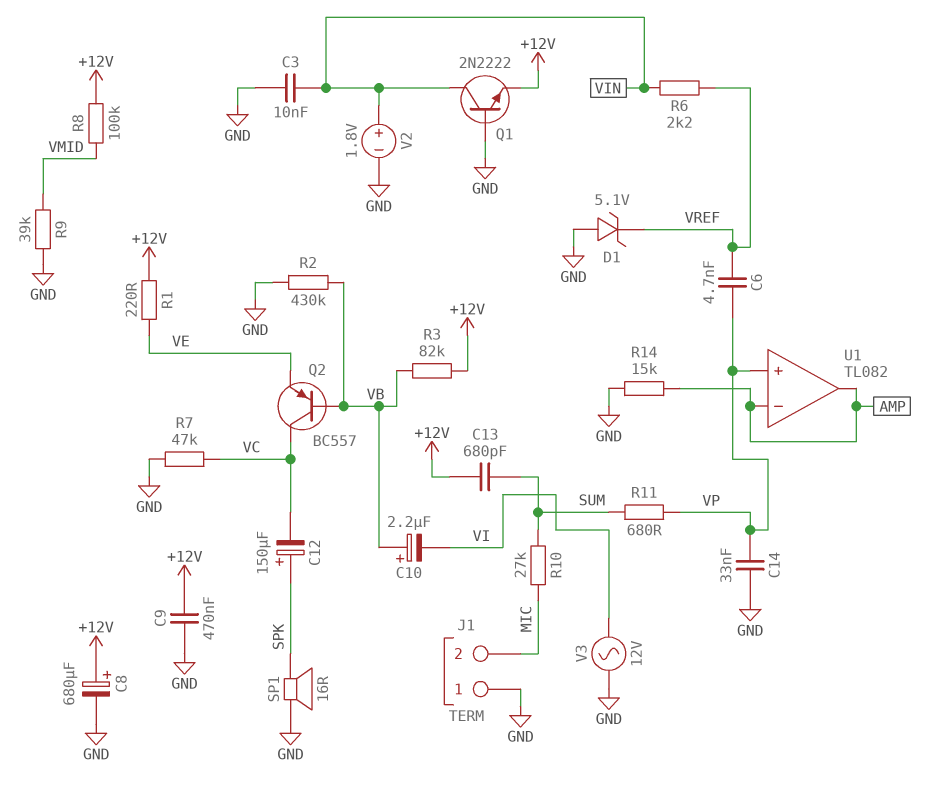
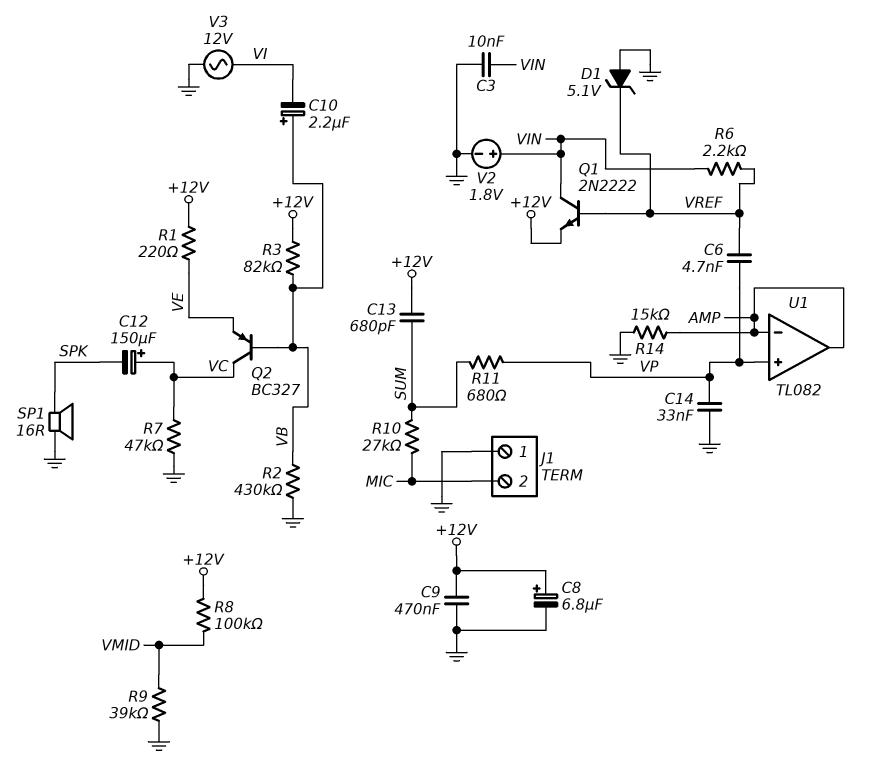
C8: 680uF (plus +12V, minus GND) -> 6.8uF (plus +12V, minus GND)
C12: 150uF (plus SPK, minus VC) -> 150uF (plus VC, minus SPK)
Q1: NPN 2N2222 (B GND, C VIN, E +12V) -> NPN 2N2222 (B VREF, C VIN, E +12V)
Q2: PNP BC557 (B VB, C VC, E VE) -> PNP BC327 (B VB, C VC, E VE)

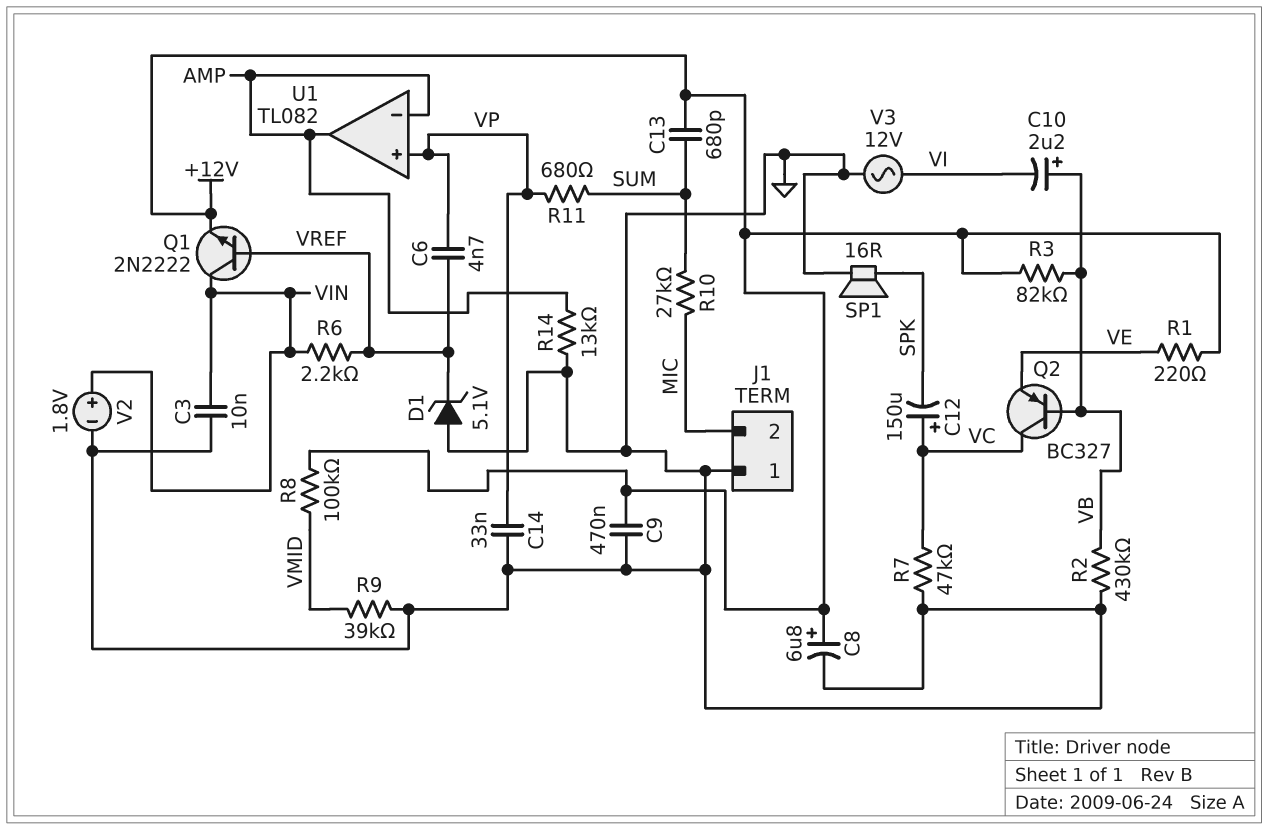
R14: 15k (AMP, GND) -> 13k (AMP, GND)

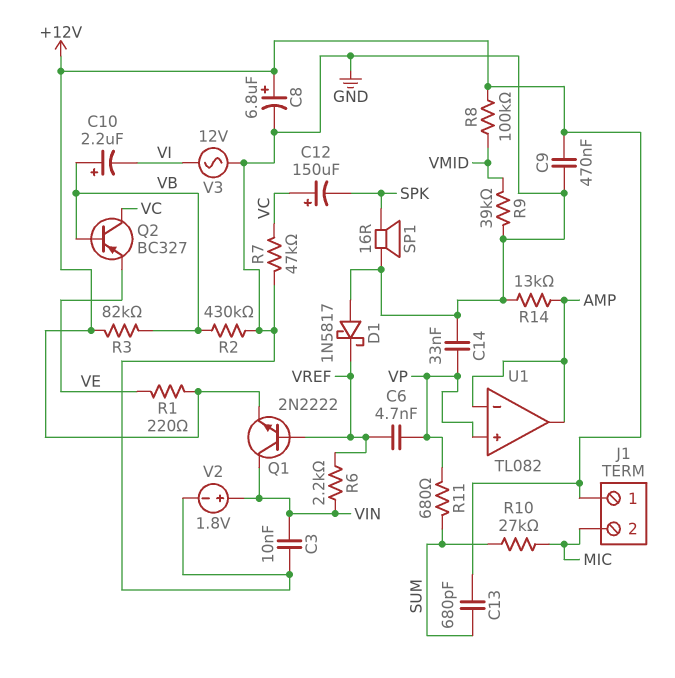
D1: zener 5.1V (A GND, K VREF) -> schottky 1N5817 (A GND, K VREF)
J1 pin 1: GND -> +12V

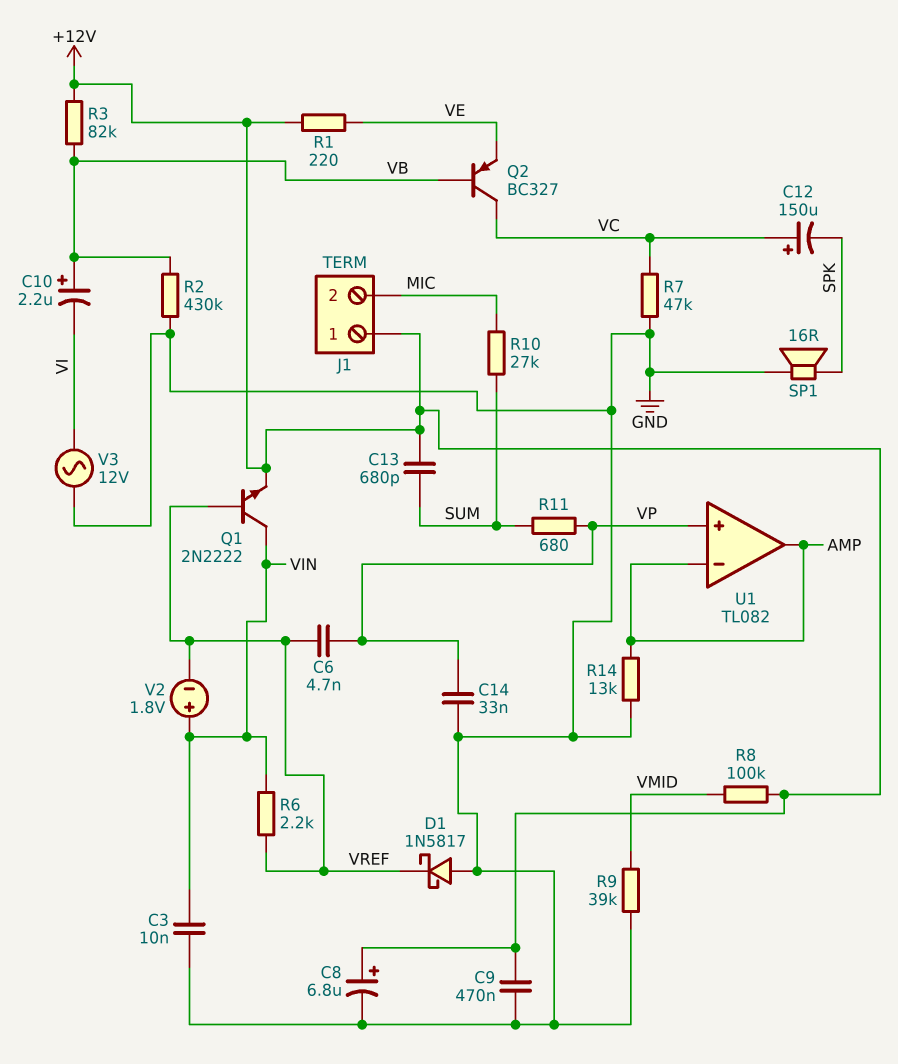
V2: 1.8V (plus VIN, minus GND) -> 1.8V (plus VIN, minus VREF)

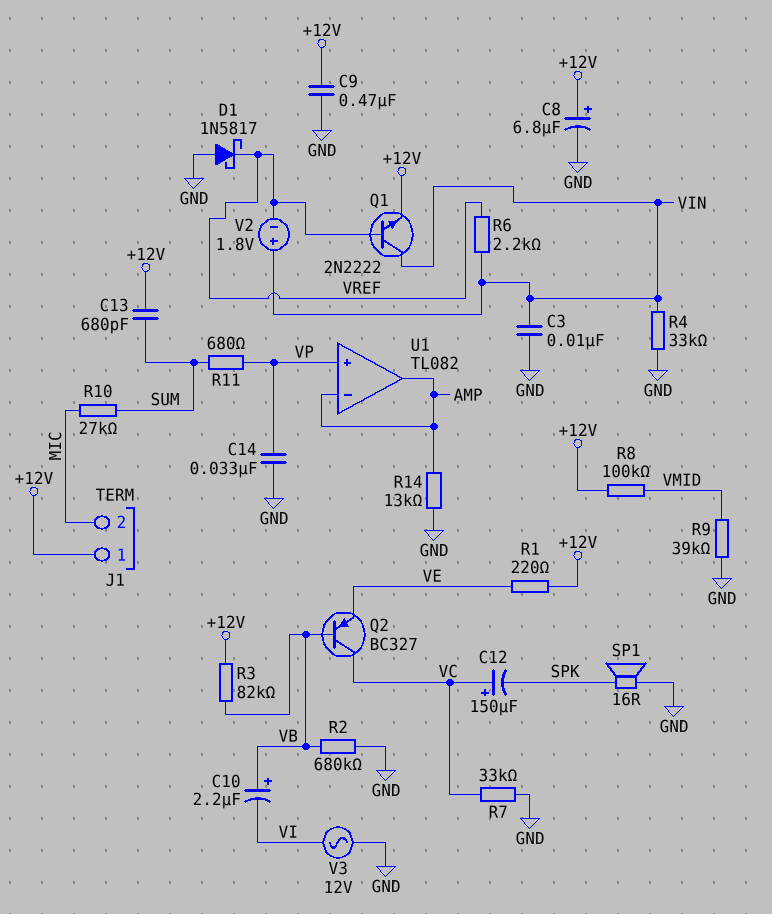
C6: 4.7nF (VP, VREF) -> none
R2: 430k (GND, VB) -> 680k (GND, VB)
R4: none -> 33k (GND, VIN)
R7: 47k (GND, VC) -> 33k (GND, VC)

